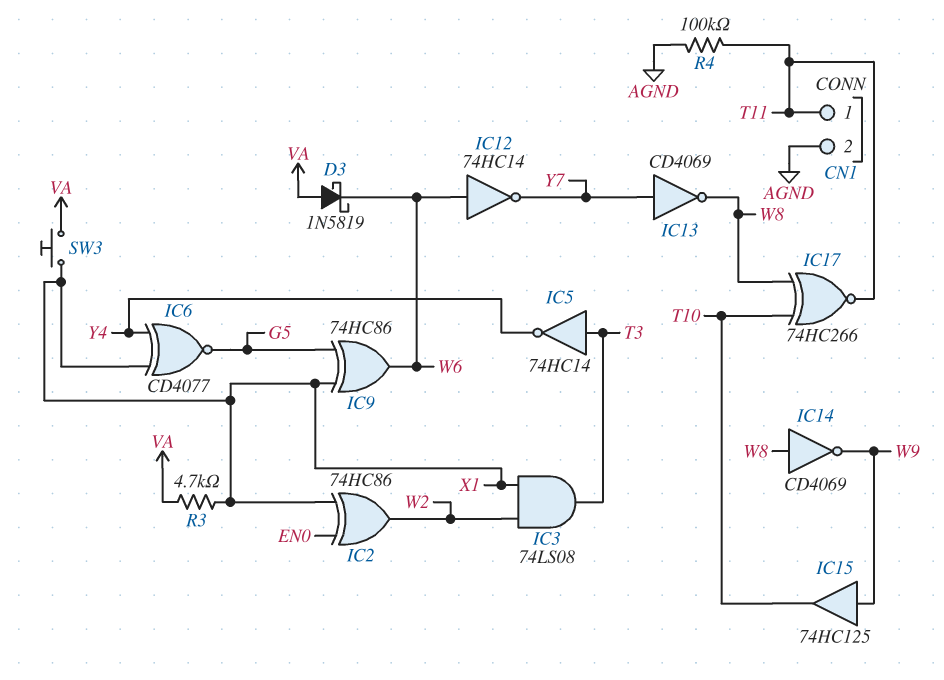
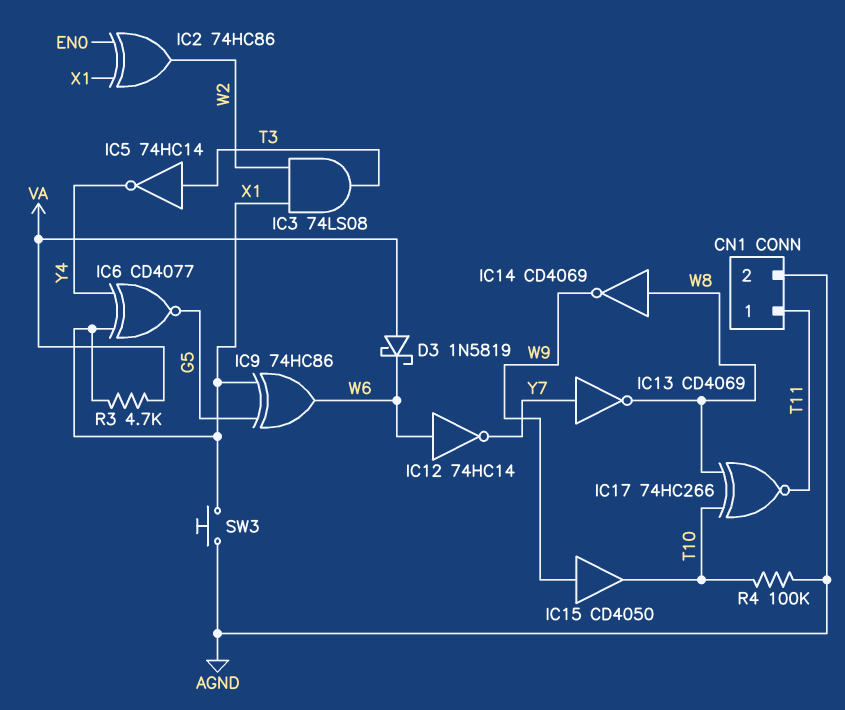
IC15: buffer 74HC125 (in W9, out T10) -> buffer CD4050 (in W9, out T10)
R4: 100k (AGND, T11) -> 100k (AGND, T10)
SW3: button (VA, X1) -> button (AGND, X1)

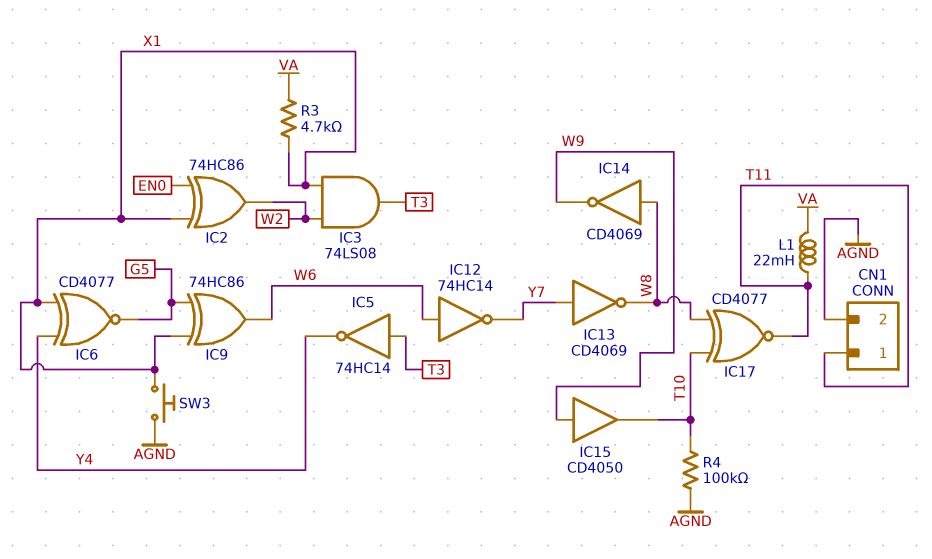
D3: schottky 1N5819 (A VA, K W6) -> none
IC17: XNOR 74HC266 (in T10, in W8, out T11) -> XNOR CD4077 (in T10, in W8, out T11)
L1: none -> 22mH (T11, VA)

